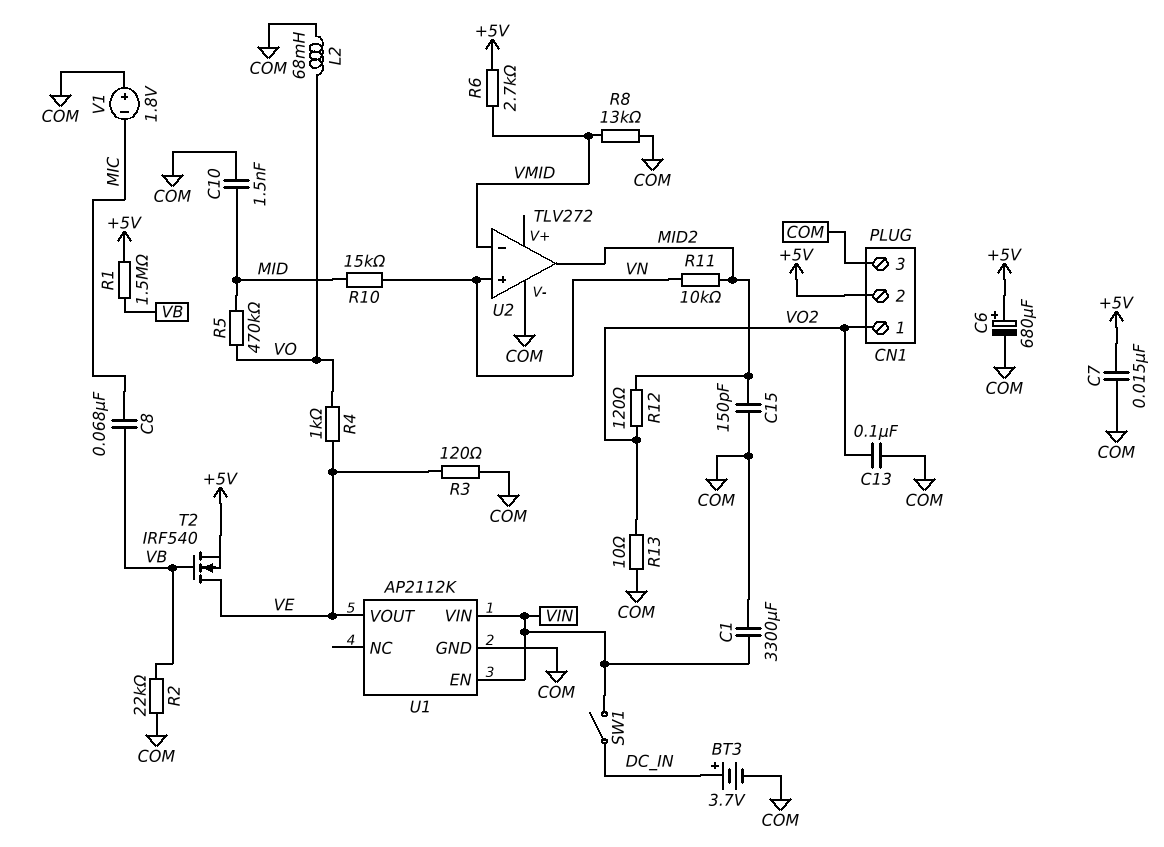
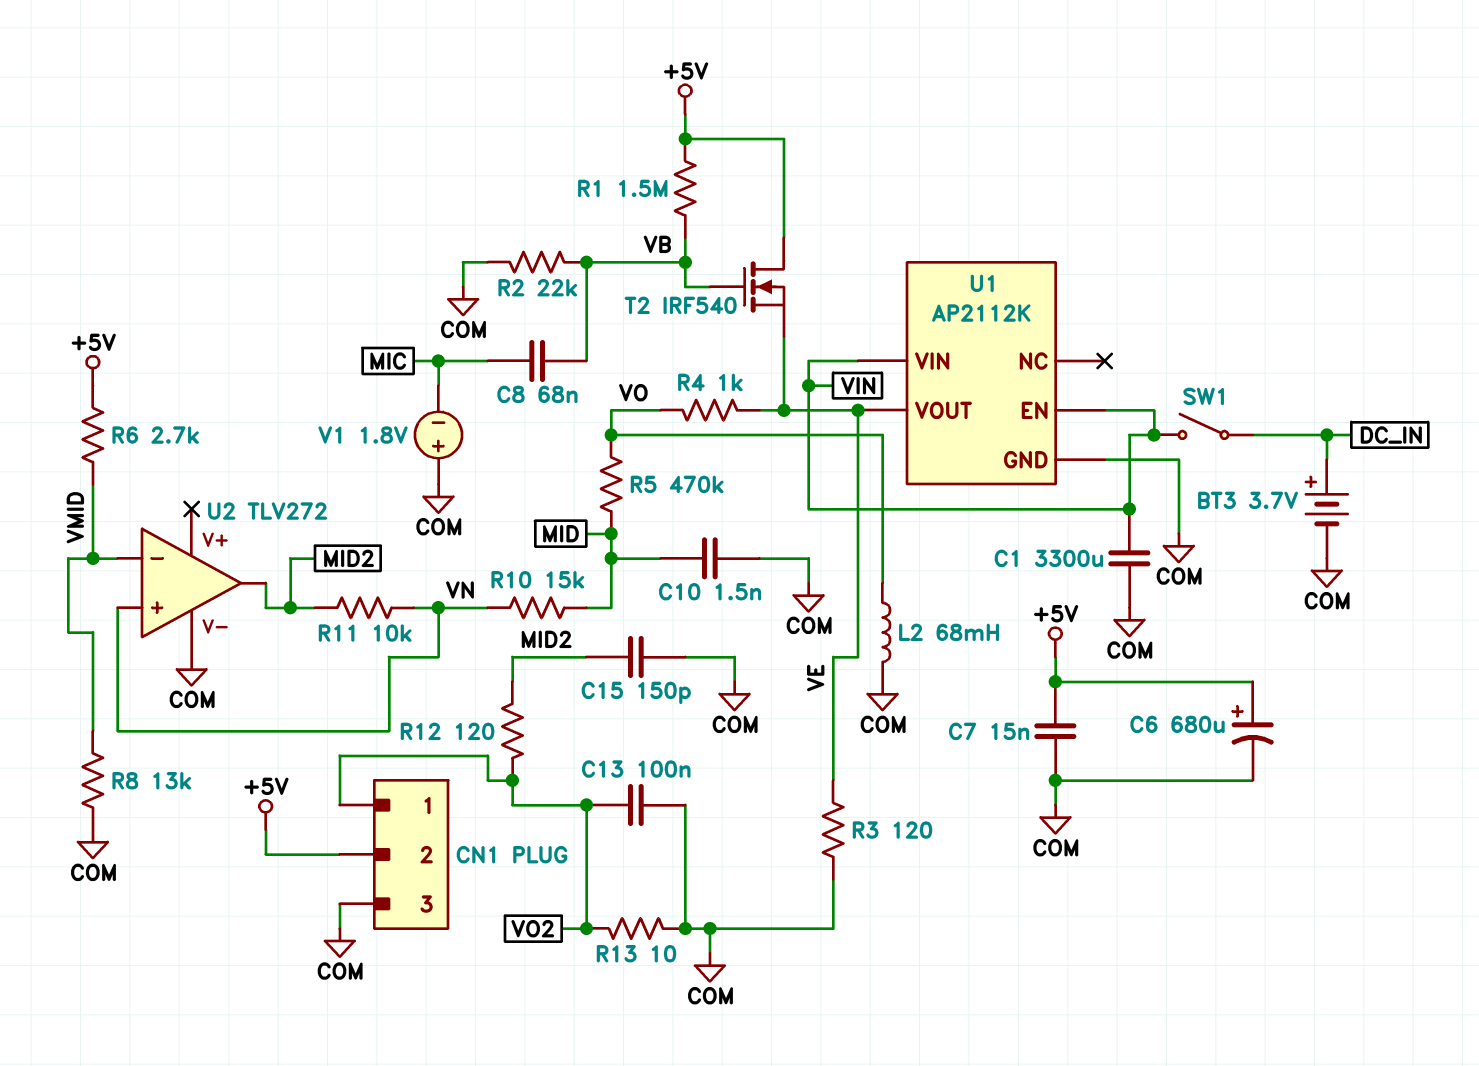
T2: NMOS IRF540 (G VB, D VE, S +5V) -> NMOS IRF540 (G VB, D +5V, S VE)

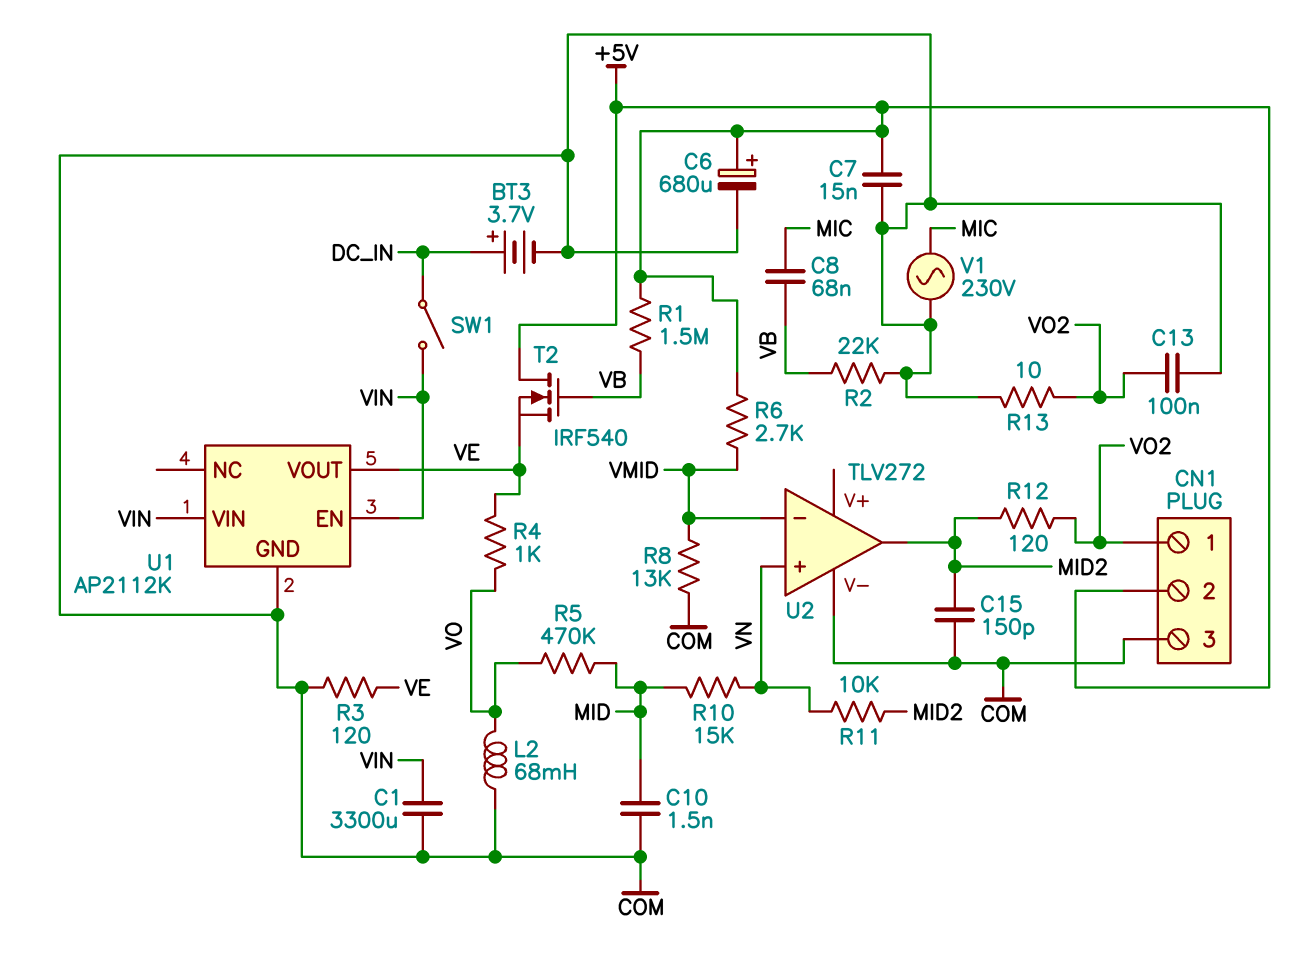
V1: 1.8V (plus COM, minus MIC) -> AC 230V (COM, MIC)

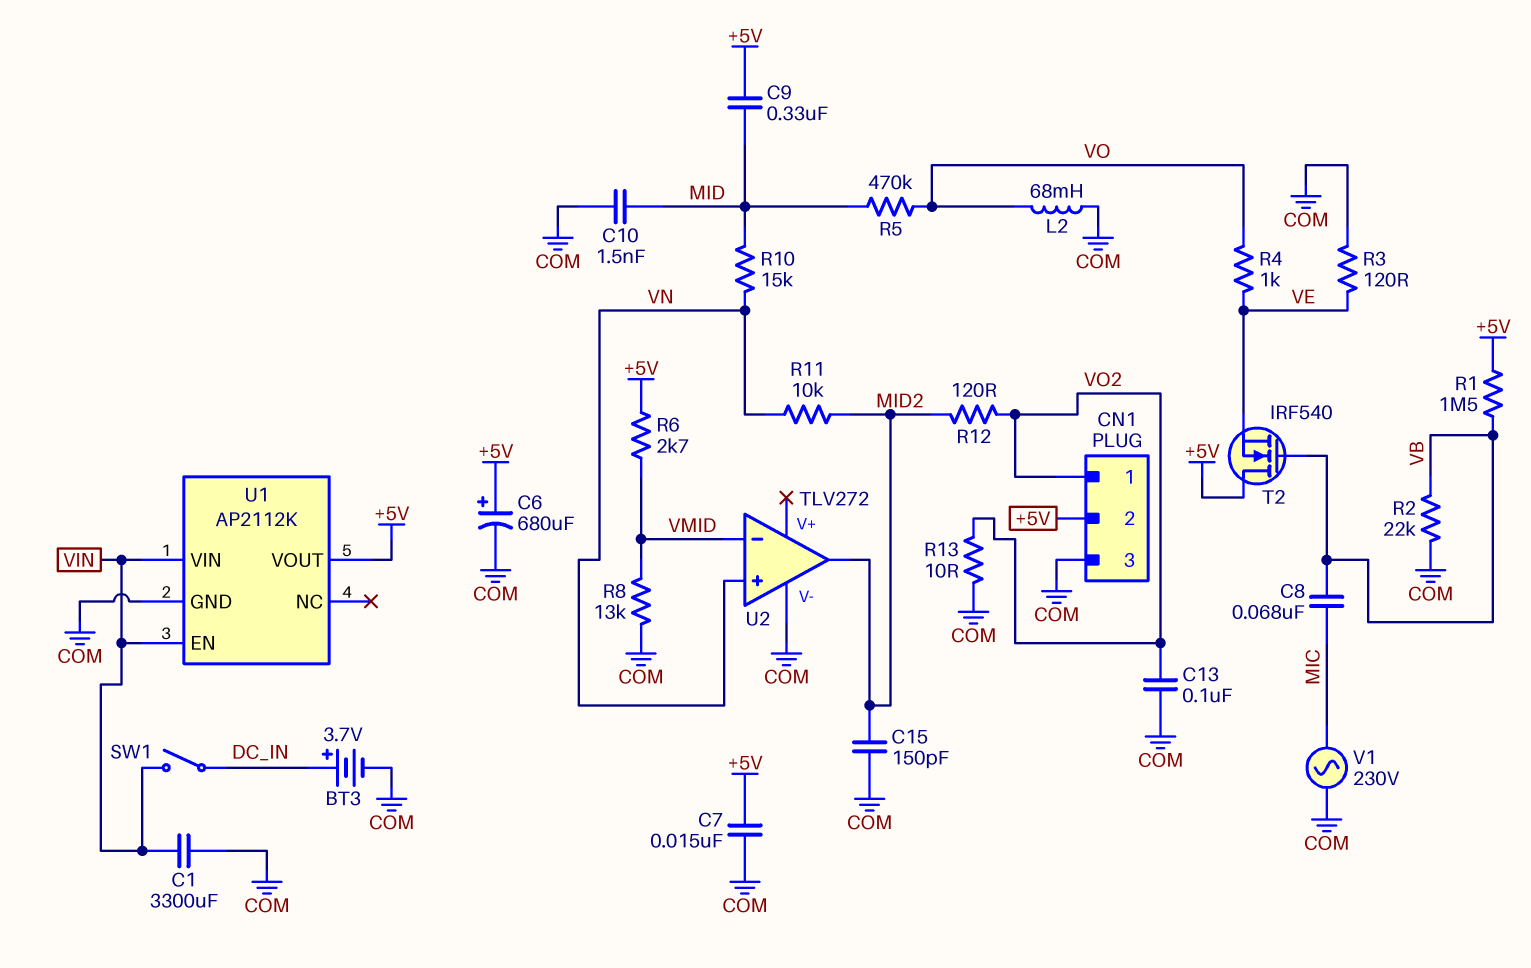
C9: none -> 330nF (+5V, MID)
U1 pin VOUT: VE -> +5V

